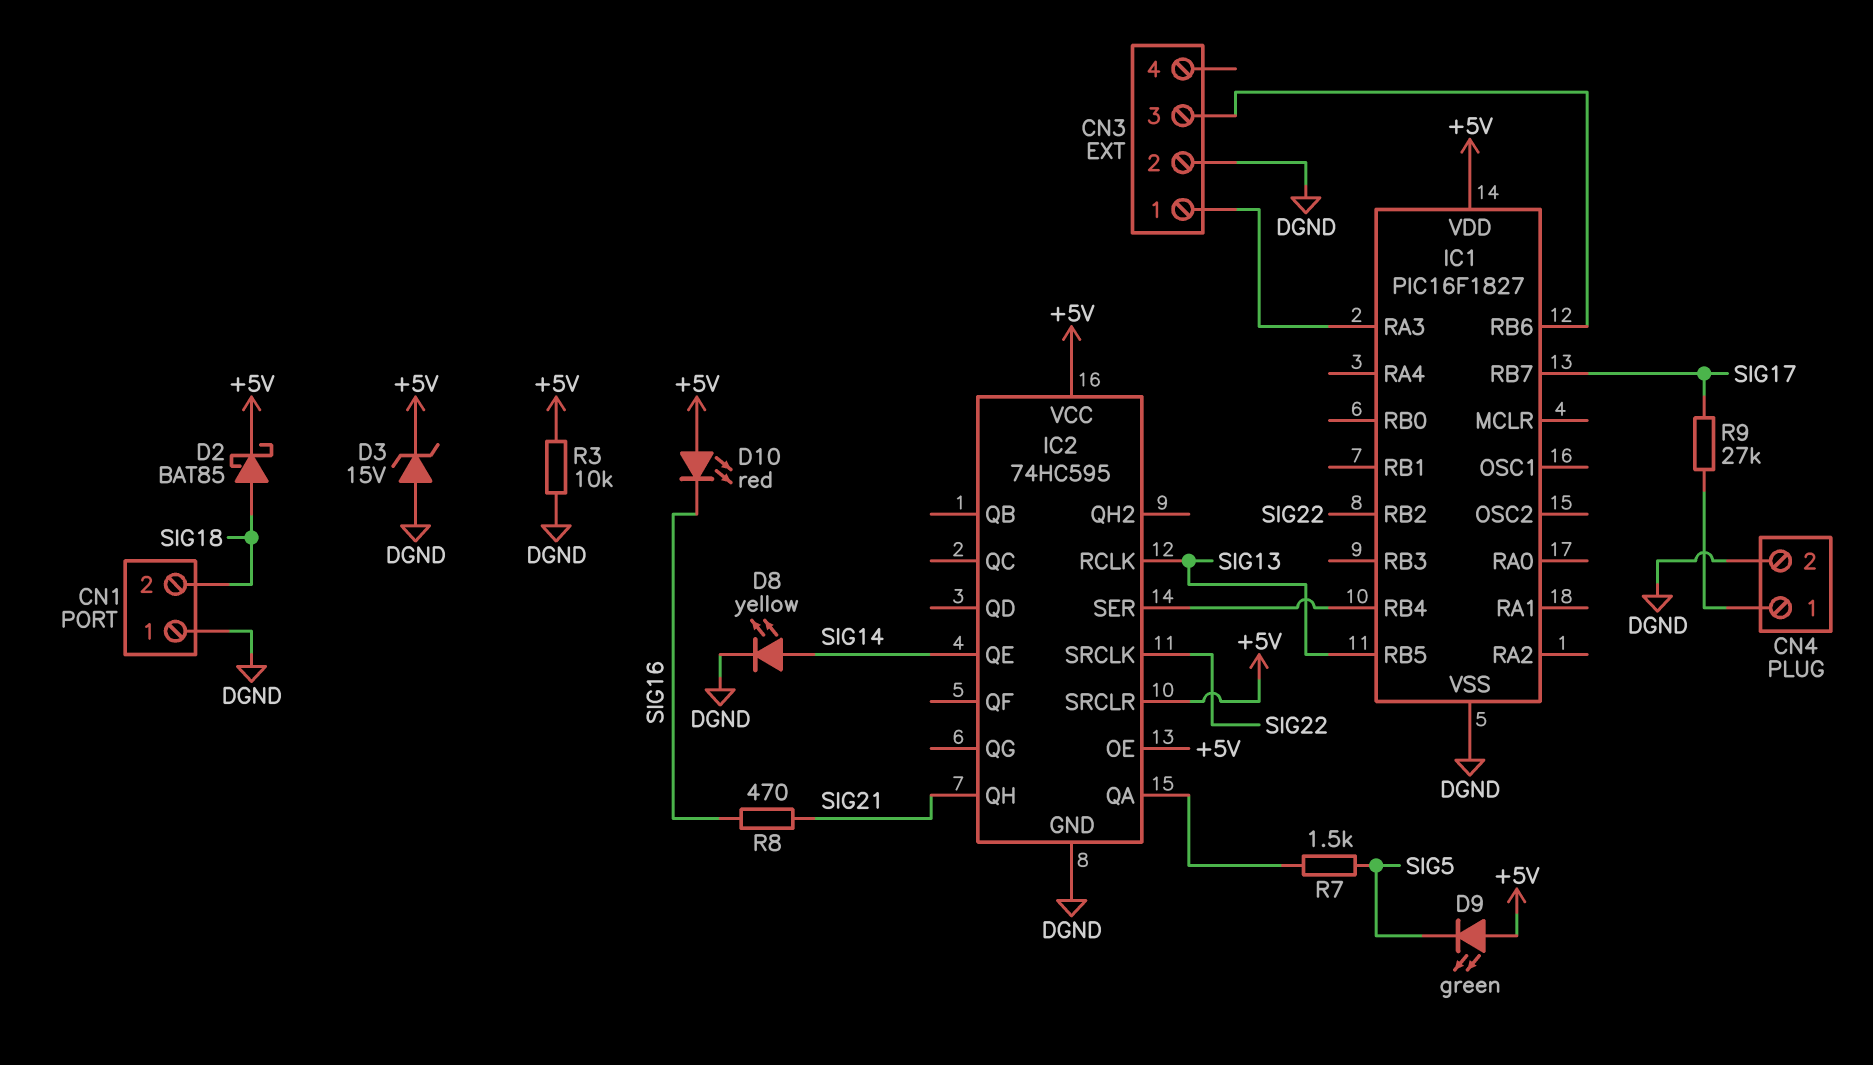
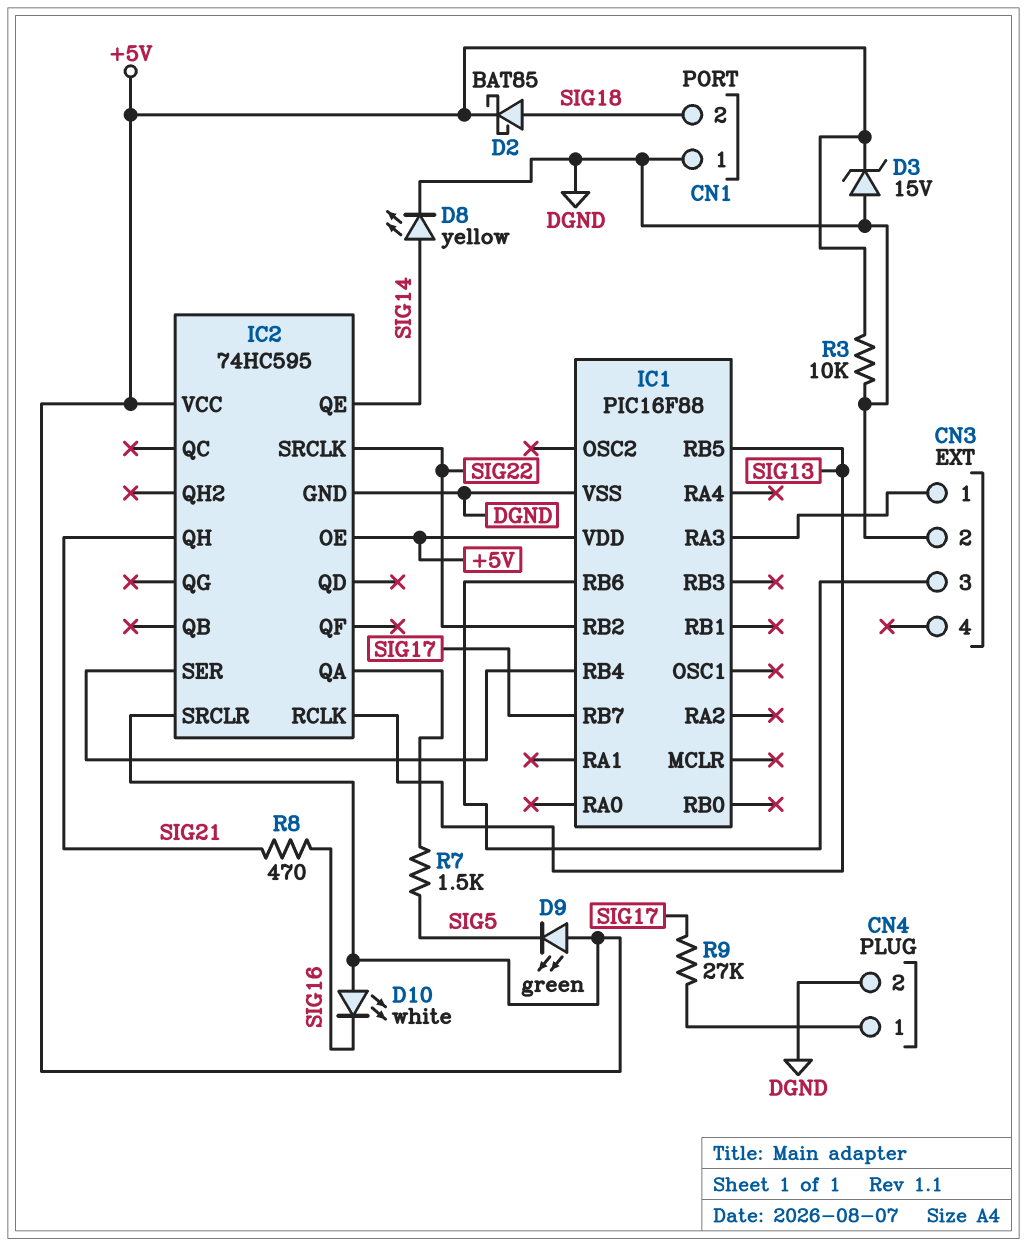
D10: LED red (A +5V, K SIG16) -> LED white (A +5V, K SIG16)
IC1: PIC16F1827 -> PIC16F88

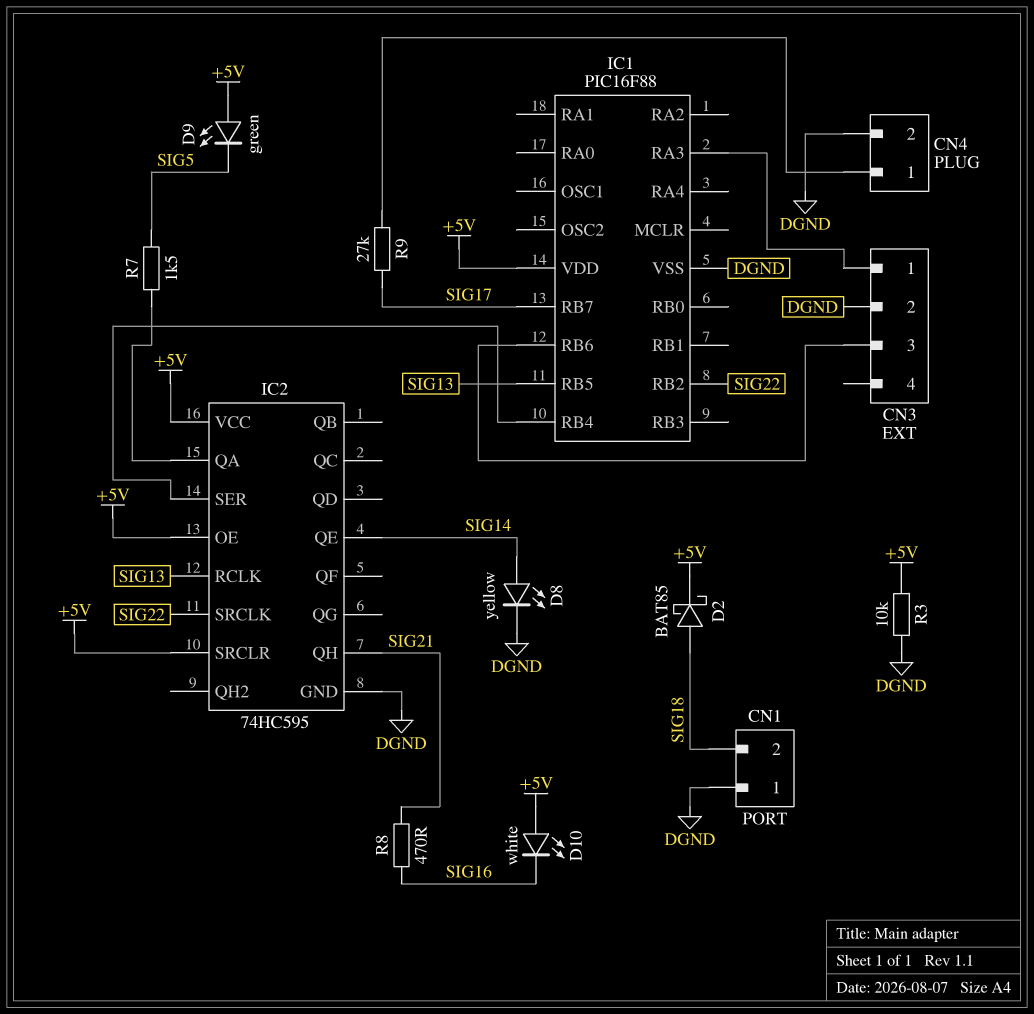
D3: zener 15V (A DGND, K +5V) -> none

